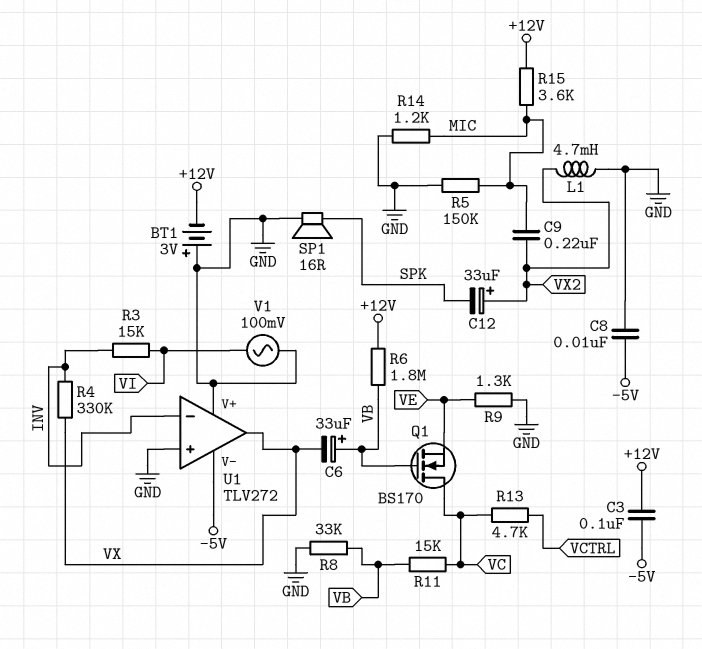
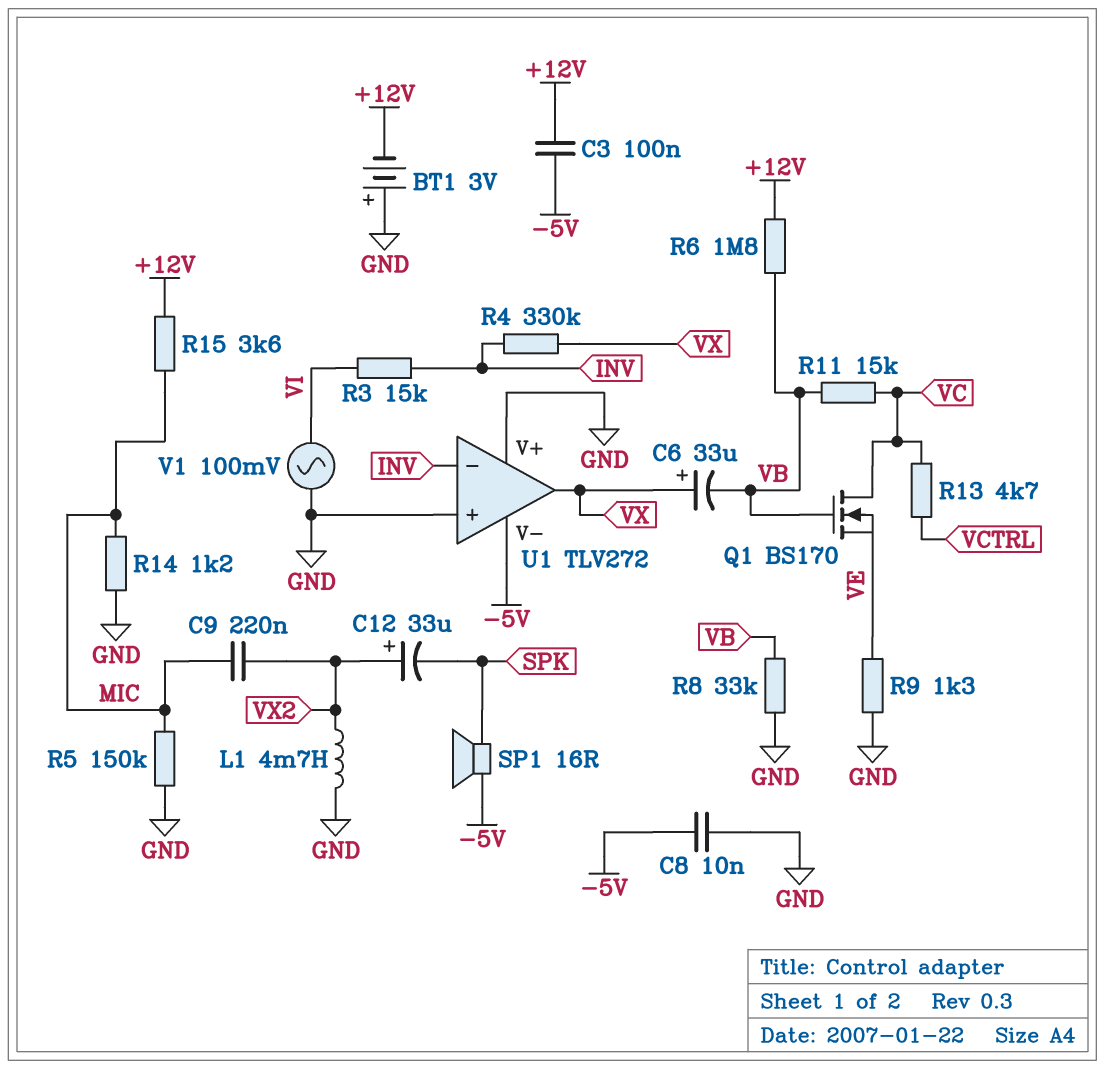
C6: 33uF (plus VB, minus VX) -> 33uF (plus VX, minus VB)
SP1: speaker 16R (GND, SPK) -> speaker 16R (-5V, SPK)

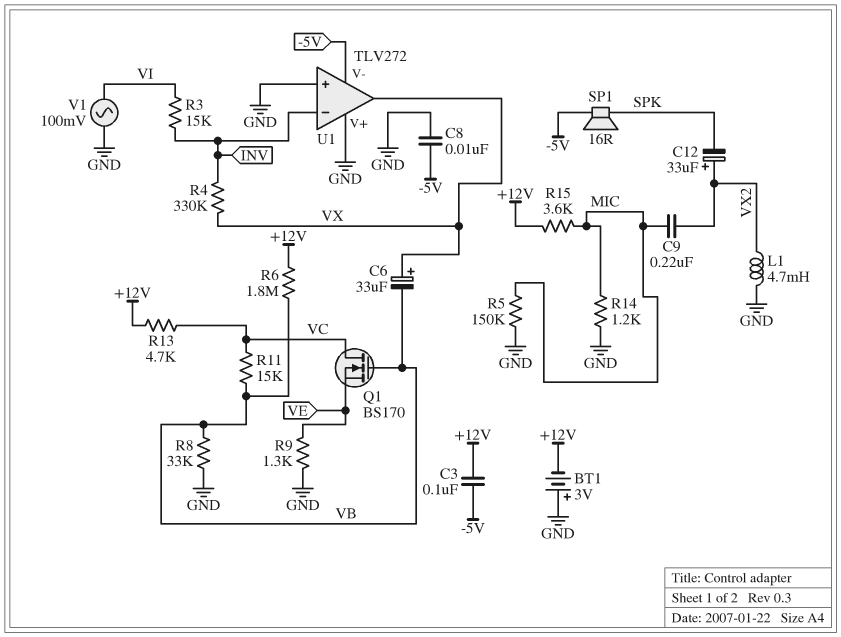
R13: 4.7k (VC, VCTRL) -> 4.7k (+12V, VC)

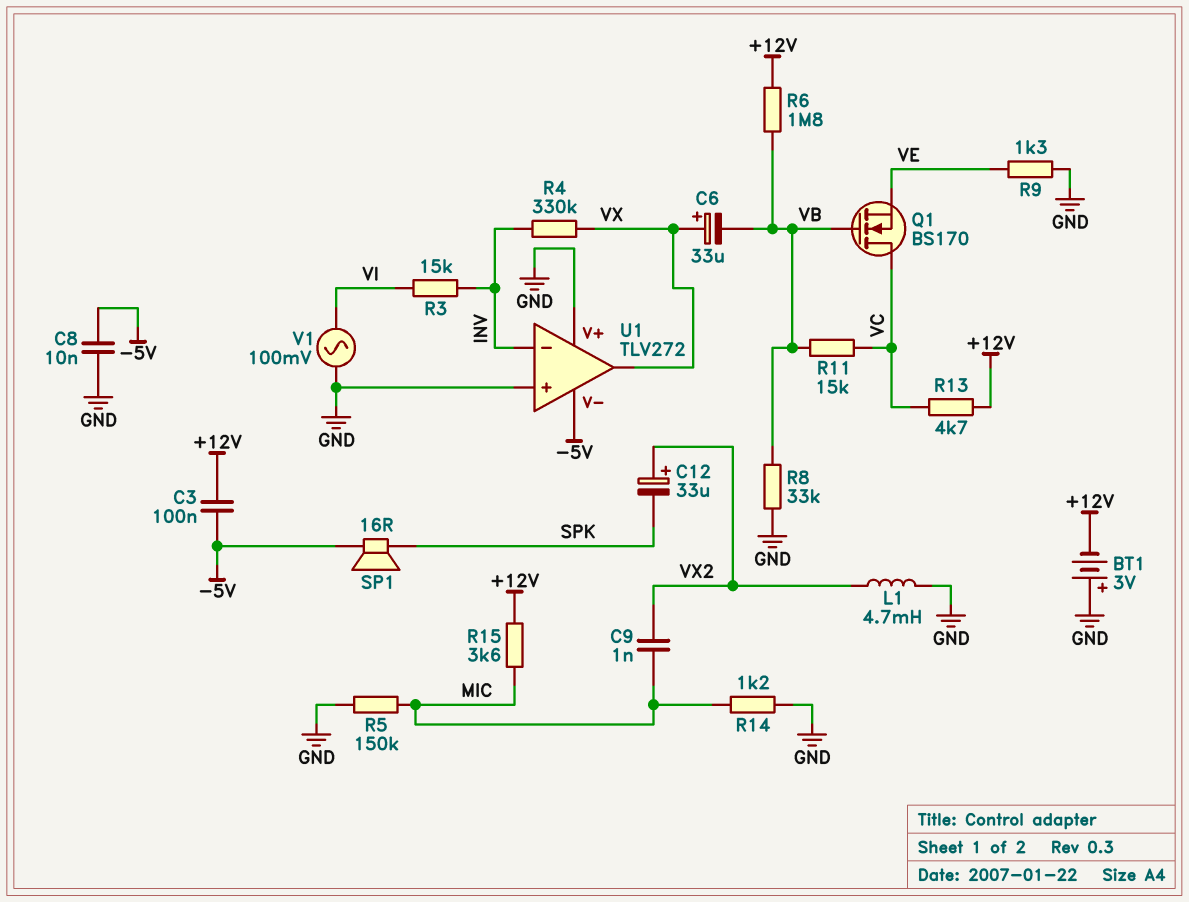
C9: 220nF (MIC, VX2) -> 1nF (MIC, VX2)

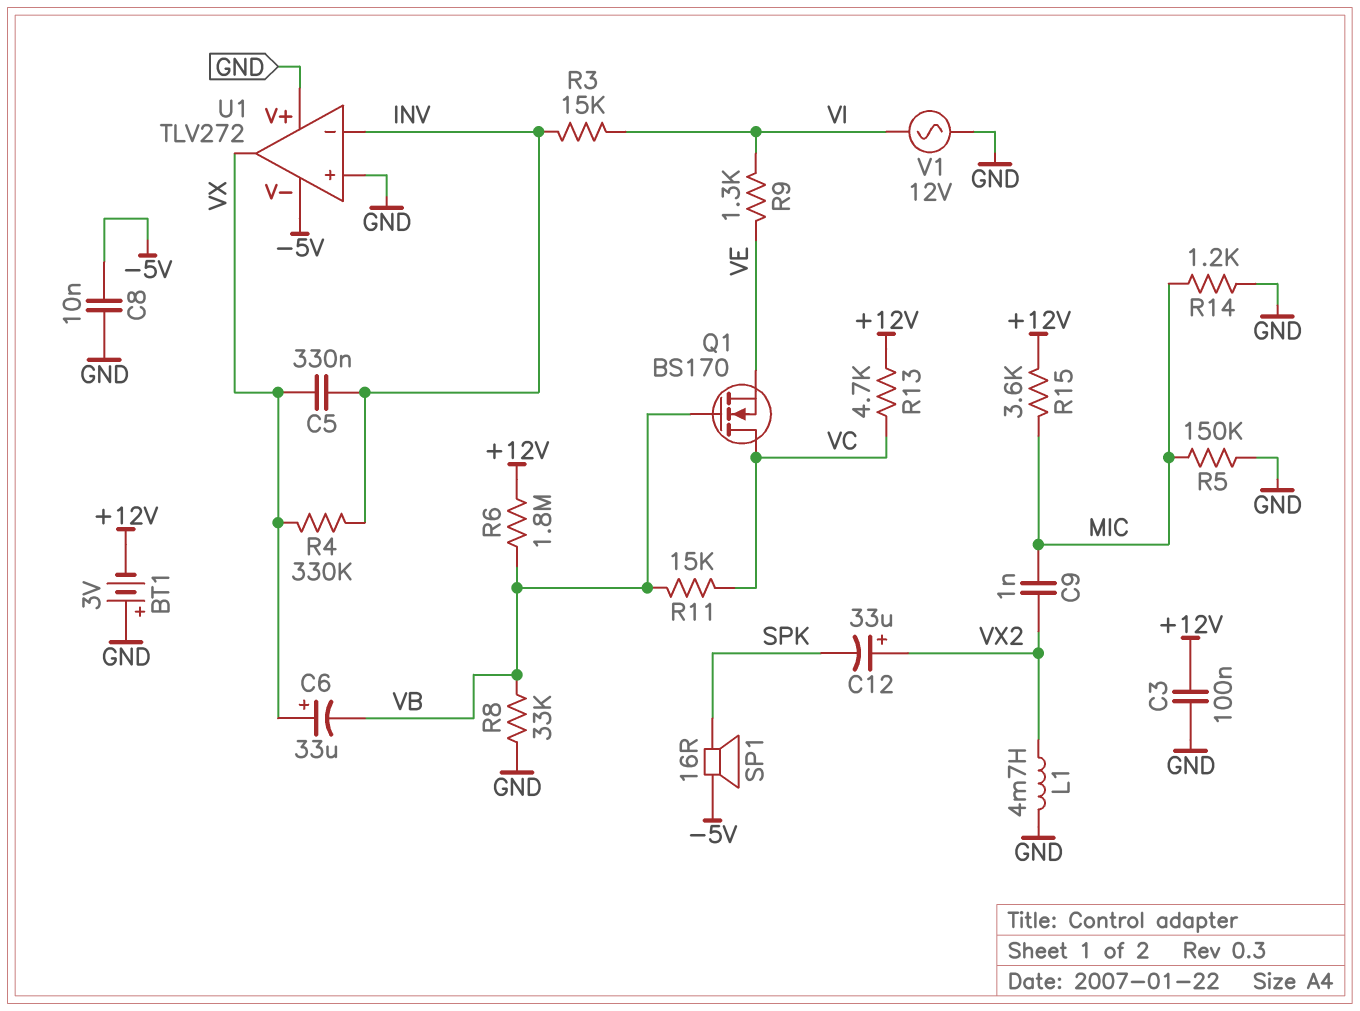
C3: 100nF (+12V, -5V) -> 100nF (+12V, GND)
C5: none -> 330nF (INV, VX)
R9: 1.3k (GND, VE) -> 1.3k (VE, VI)
V1: AC 100mV (GND, VI) -> AC 12V (GND, VI)

